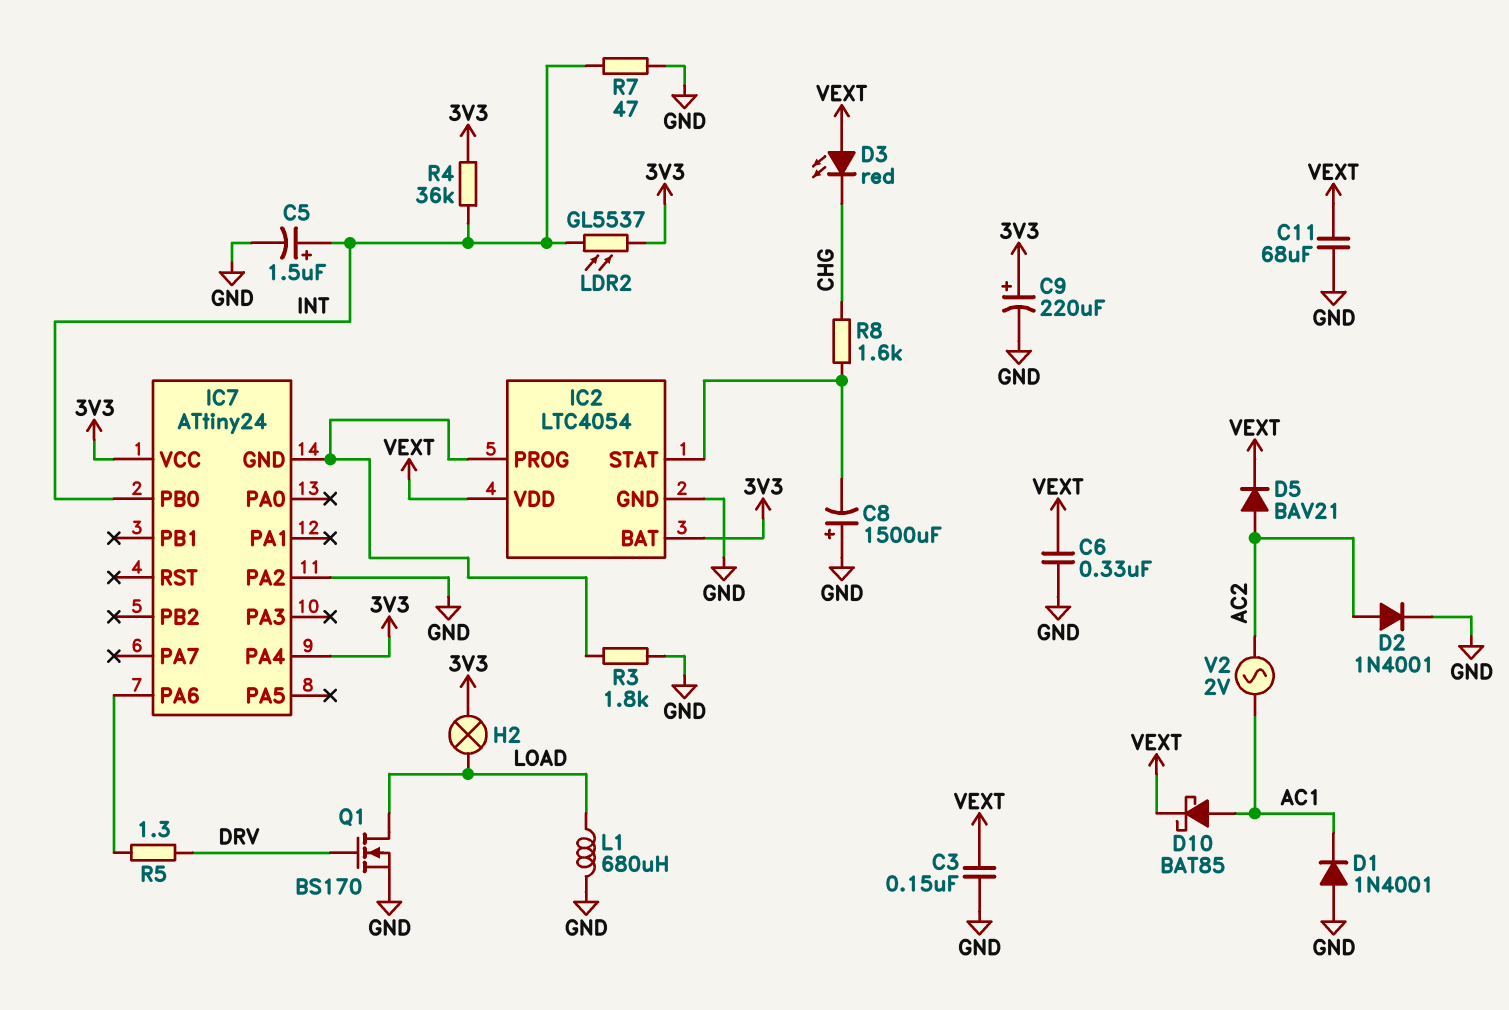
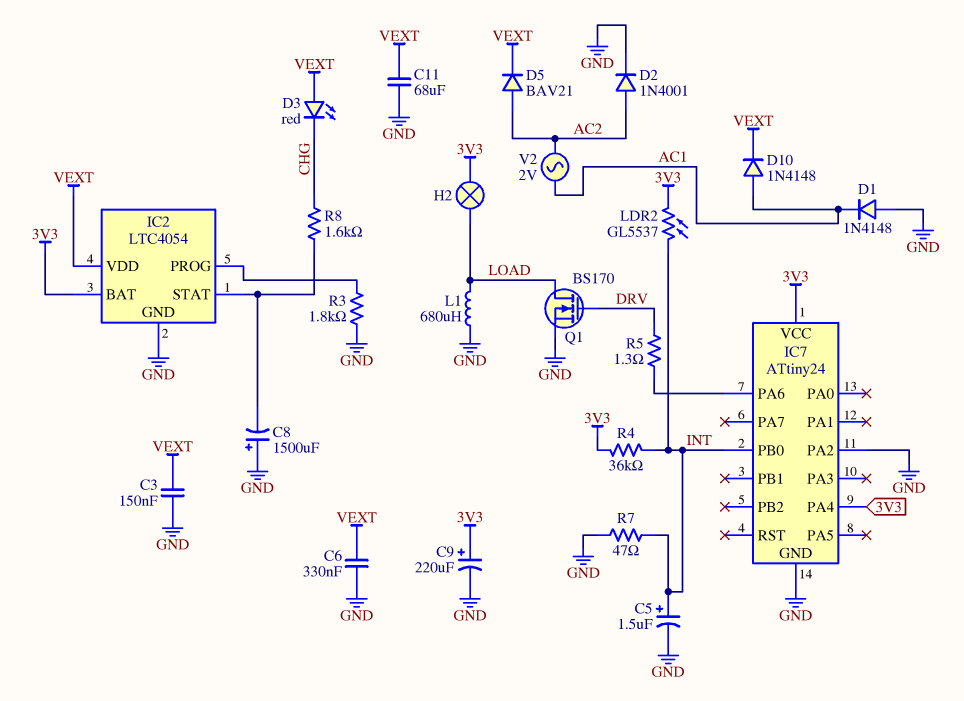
D1: diode 1N4001 (A GND, K AC1) -> diode 1N4148 (A GND, K AC1)
D10: schottky BAT85 (A AC1, K VEXT) -> diode 1N4148 (A AC1, K VEXT)
IC7 pin GND: IC2/PROG -> GND

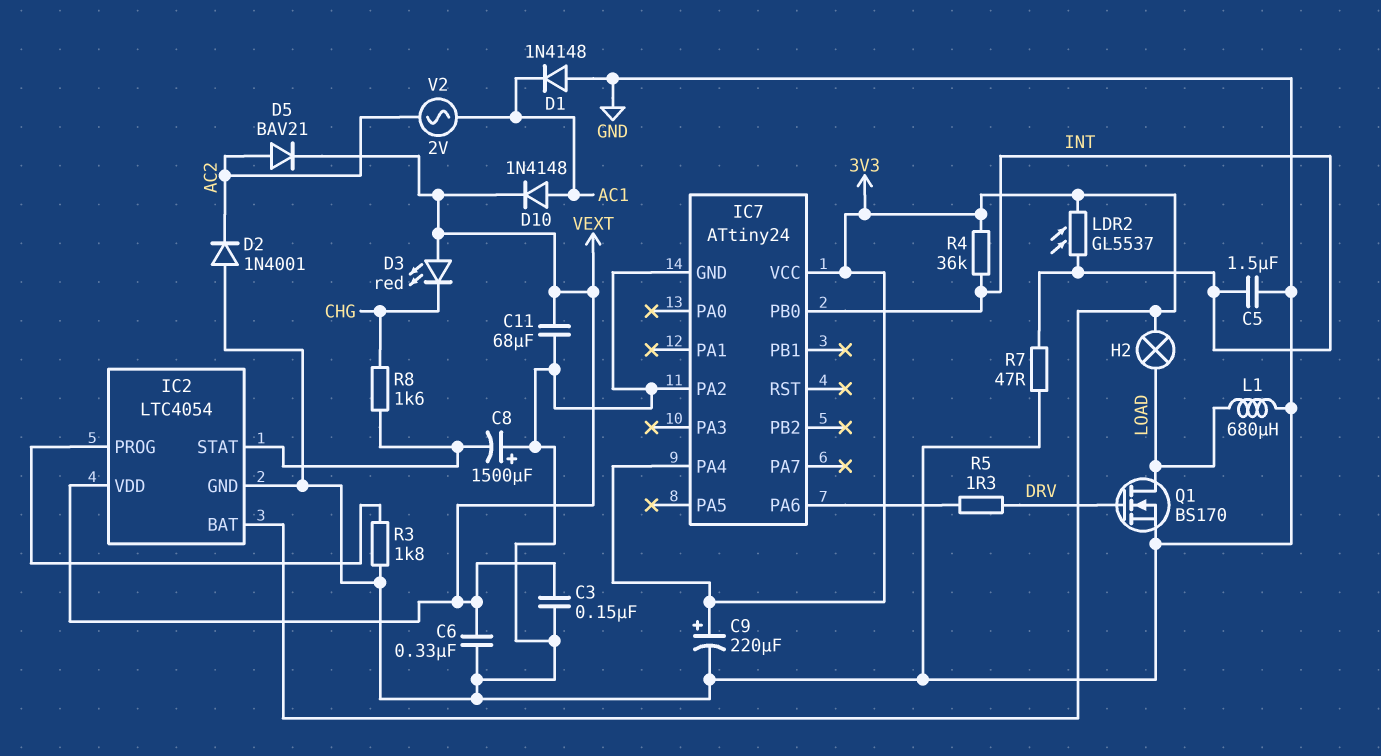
C5: 1.5uF (plus INT, minus GND) -> 1.5uF (GND, INT)
D2: diode 1N4001 (A AC2, K GND) -> diode 1N4001 (A GND, K AC2)

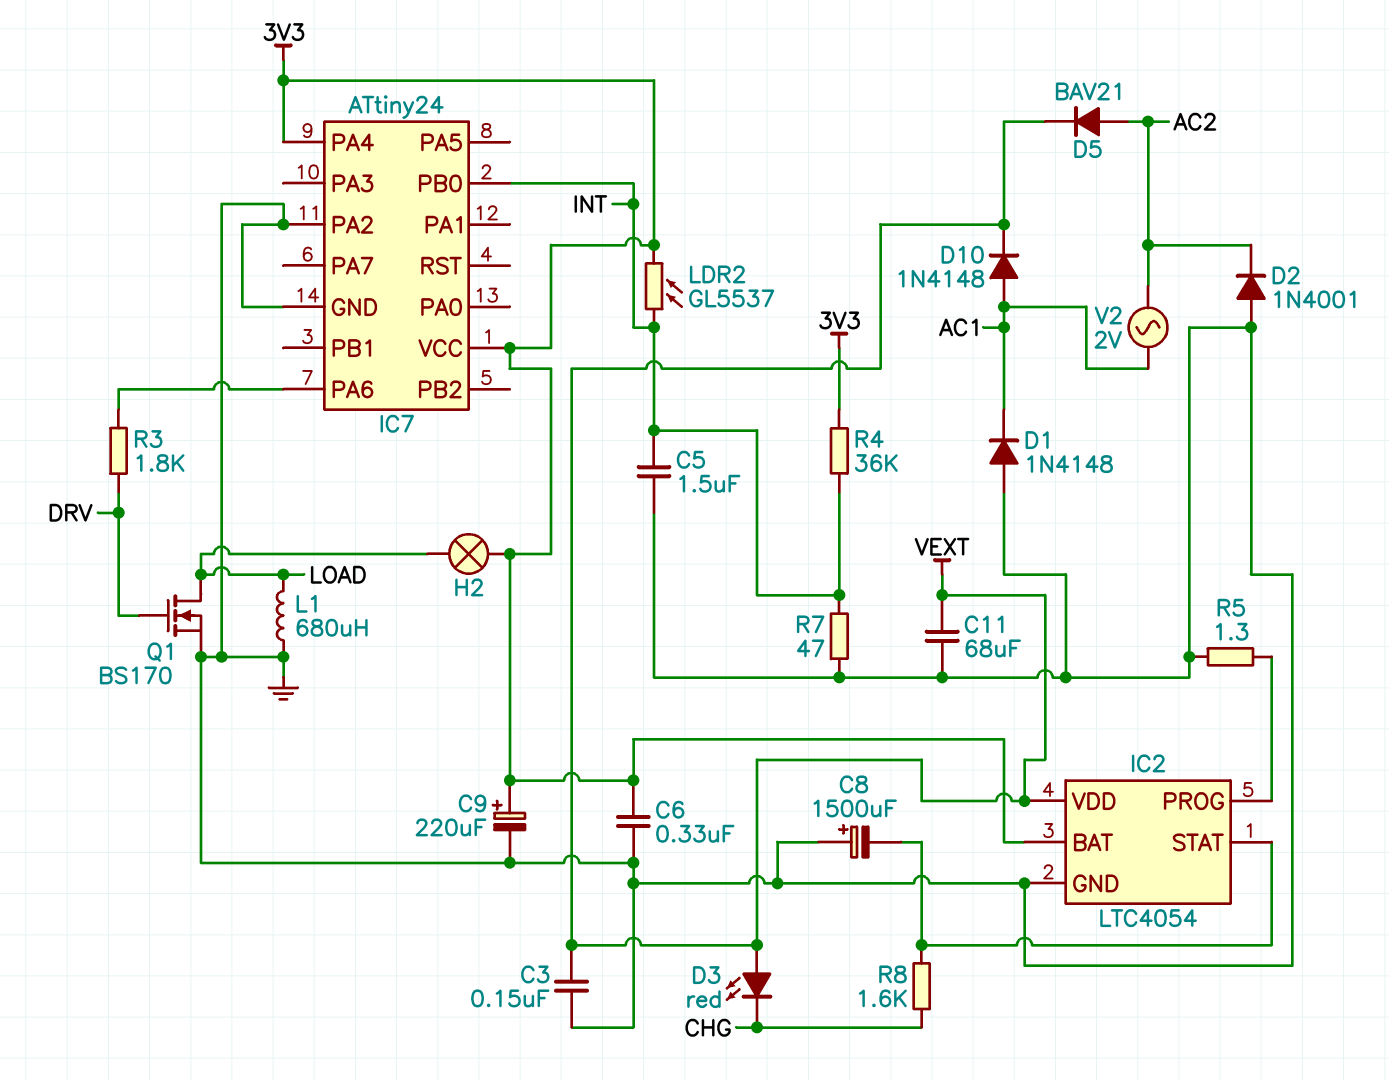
C6: 330nF (GND, VEXT) -> 330nF (3V3, GND)
R3: 1.8k (GND, IC2/PROG) -> 1.8k (DRV, IC7/PA6)
R5: 1.3 (DRV, IC7/PA6) -> 1.3 (GND, IC2/PROG)

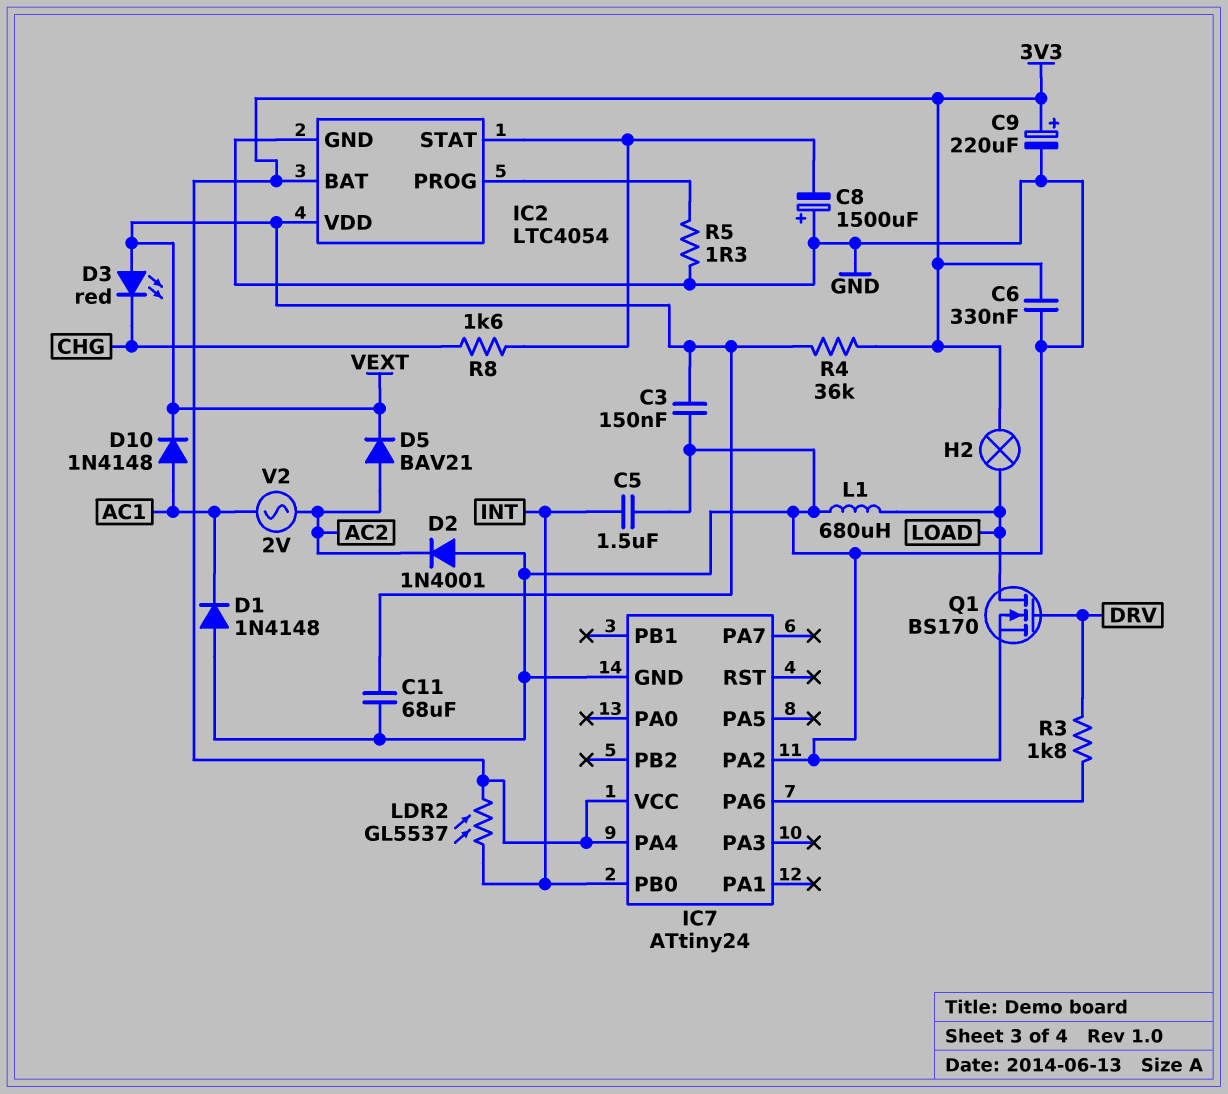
R4: 36k (3V3, INT) -> 36k (3V3, VEXT)
R7: 47 (GND, INT) -> none

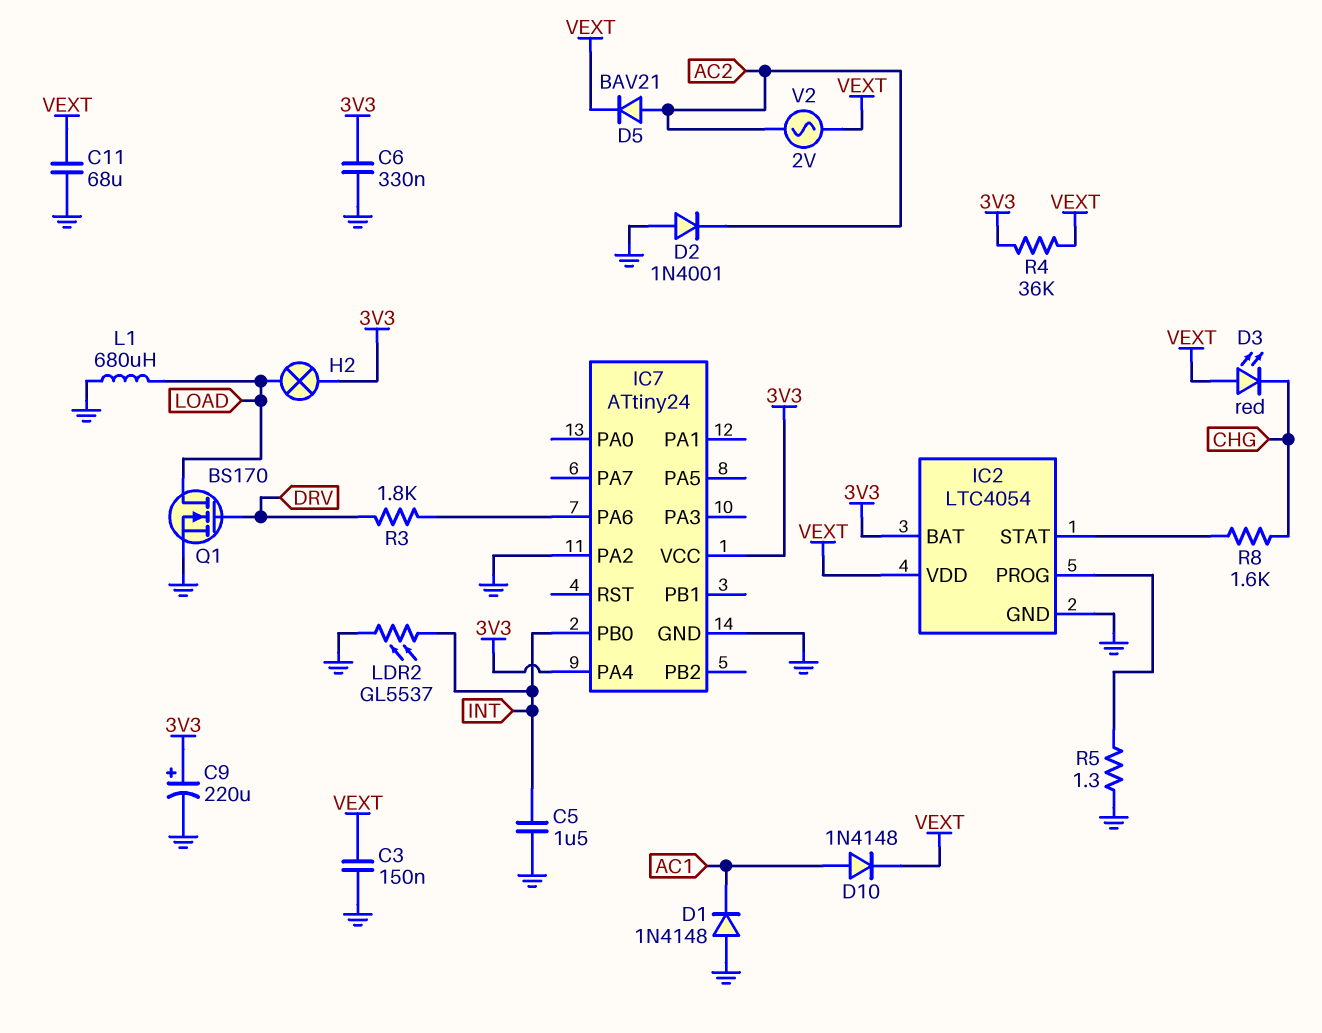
C8: 1500uF (plus GND, minus IC2/STAT) -> none
LDR2: GL5537 (3V3, INT) -> GL5537 (GND, INT)
V2: AC 2V (AC1, AC2) -> AC 2V (AC2, VEXT)

